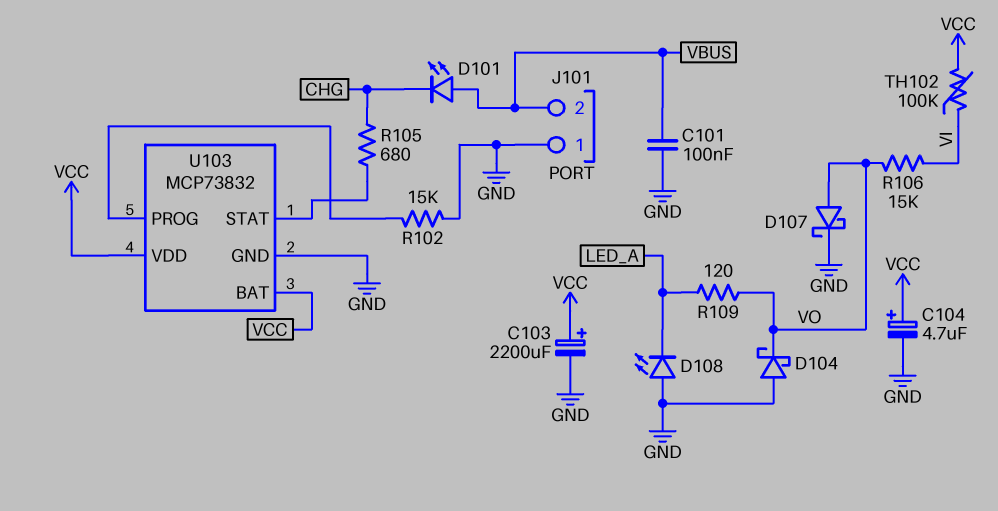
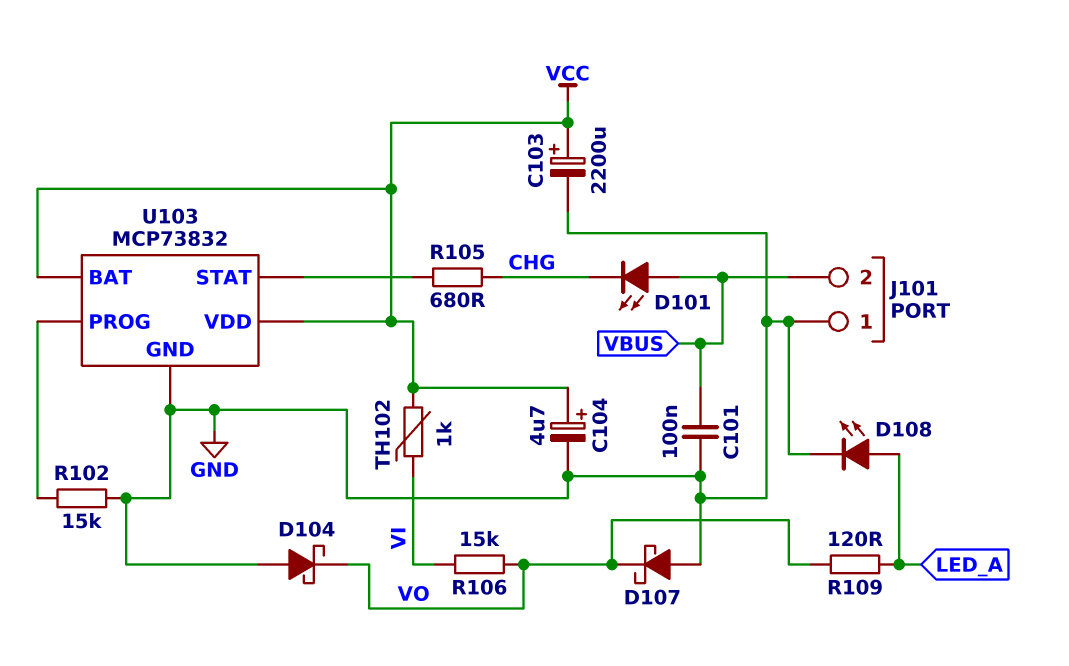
D107: schottky (A VO, K GND) -> schottky (A GND, K VO)
D108: LED (A GND, K LED_A) -> LED (A LED_A, K GND)
TH102: 100k (VCC, VI) -> 1k (VCC, VI)

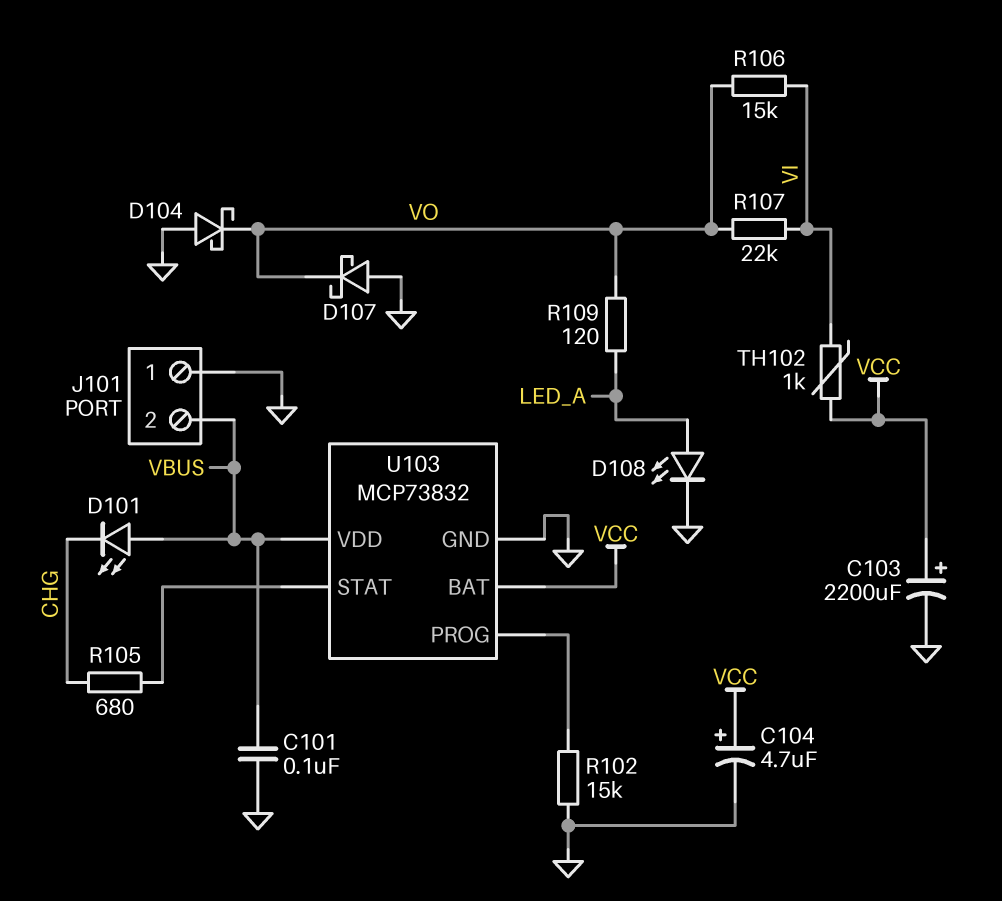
R107: none -> 22k (VI, VO)
U103 pin VDD: VCC -> VBUS

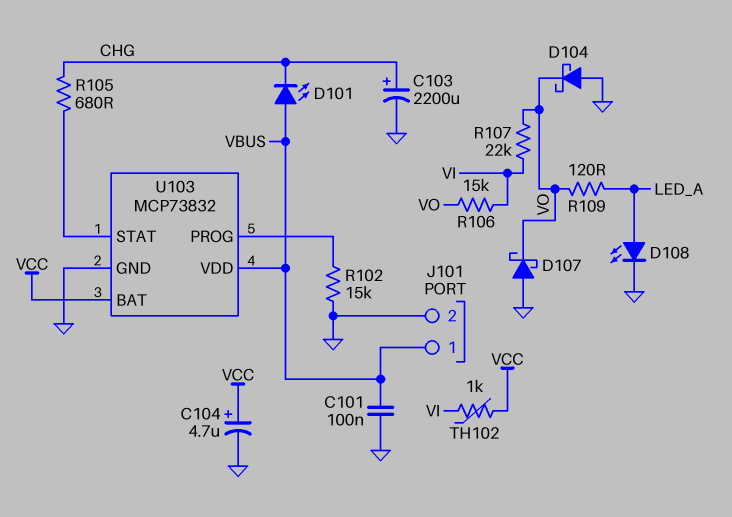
C103: 2200uF (plus VCC, minus GND) -> 2200uF (plus CHG, minus GND)
J101 pin 1: GND -> VBUS
J101 pin 2: VBUS -> GND

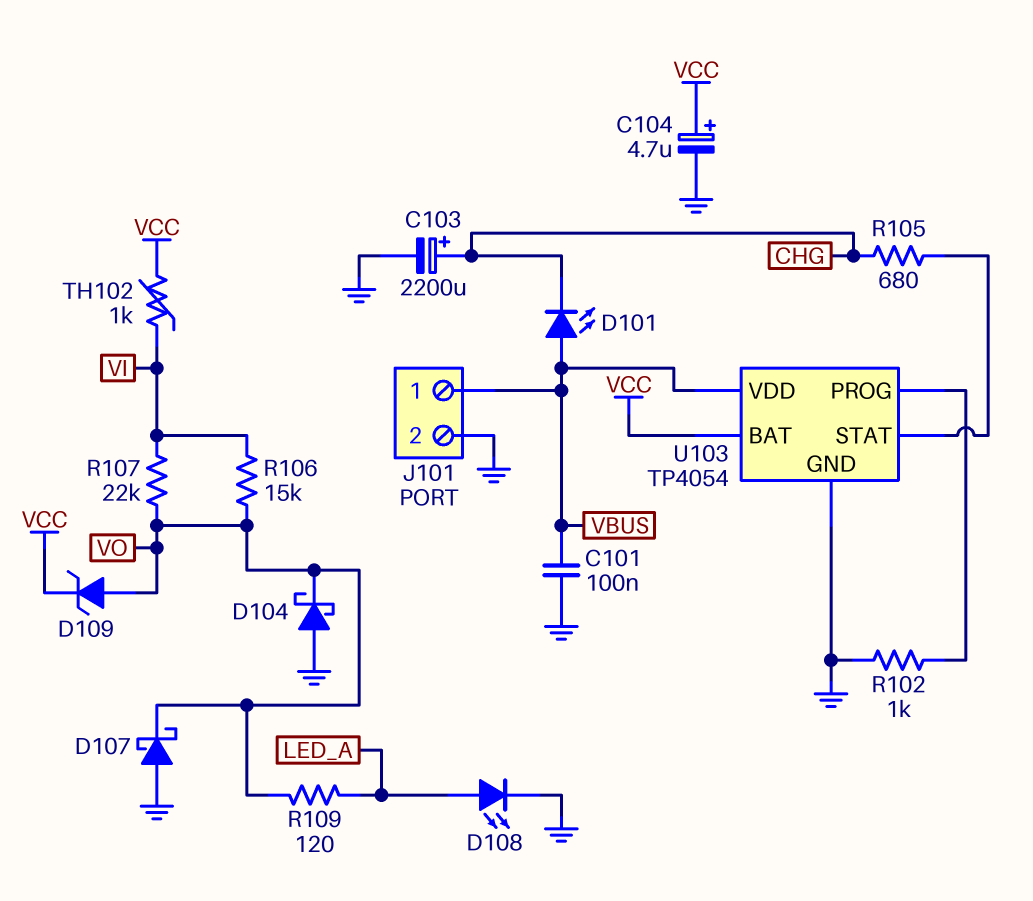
D109: none -> zener (A VO, K VCC)
R102: 15k (GND, U103/PROG) -> 1k (GND, U103/PROG)
U103: MCP73832 -> TP4054

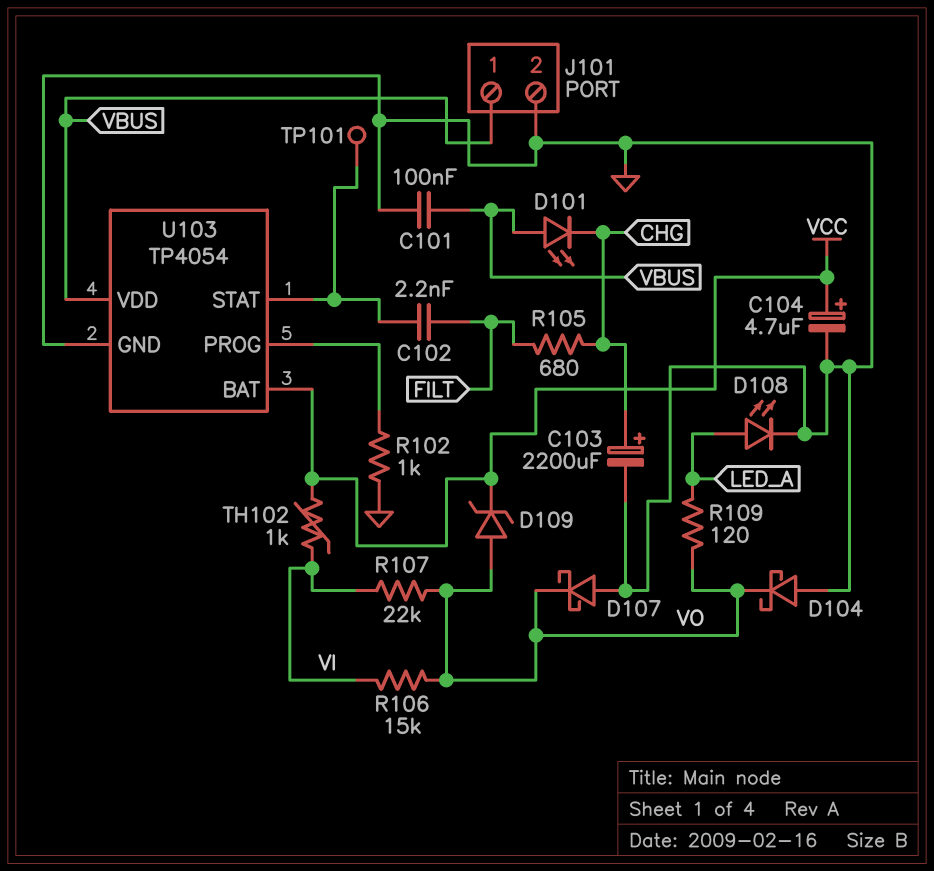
C102: none -> 2.2nF (FILT, U103/STAT)
R105: 680 (CHG, U103/STAT) -> 680 (CHG, FILT)
TP101: none -> test point (U103/STAT)

